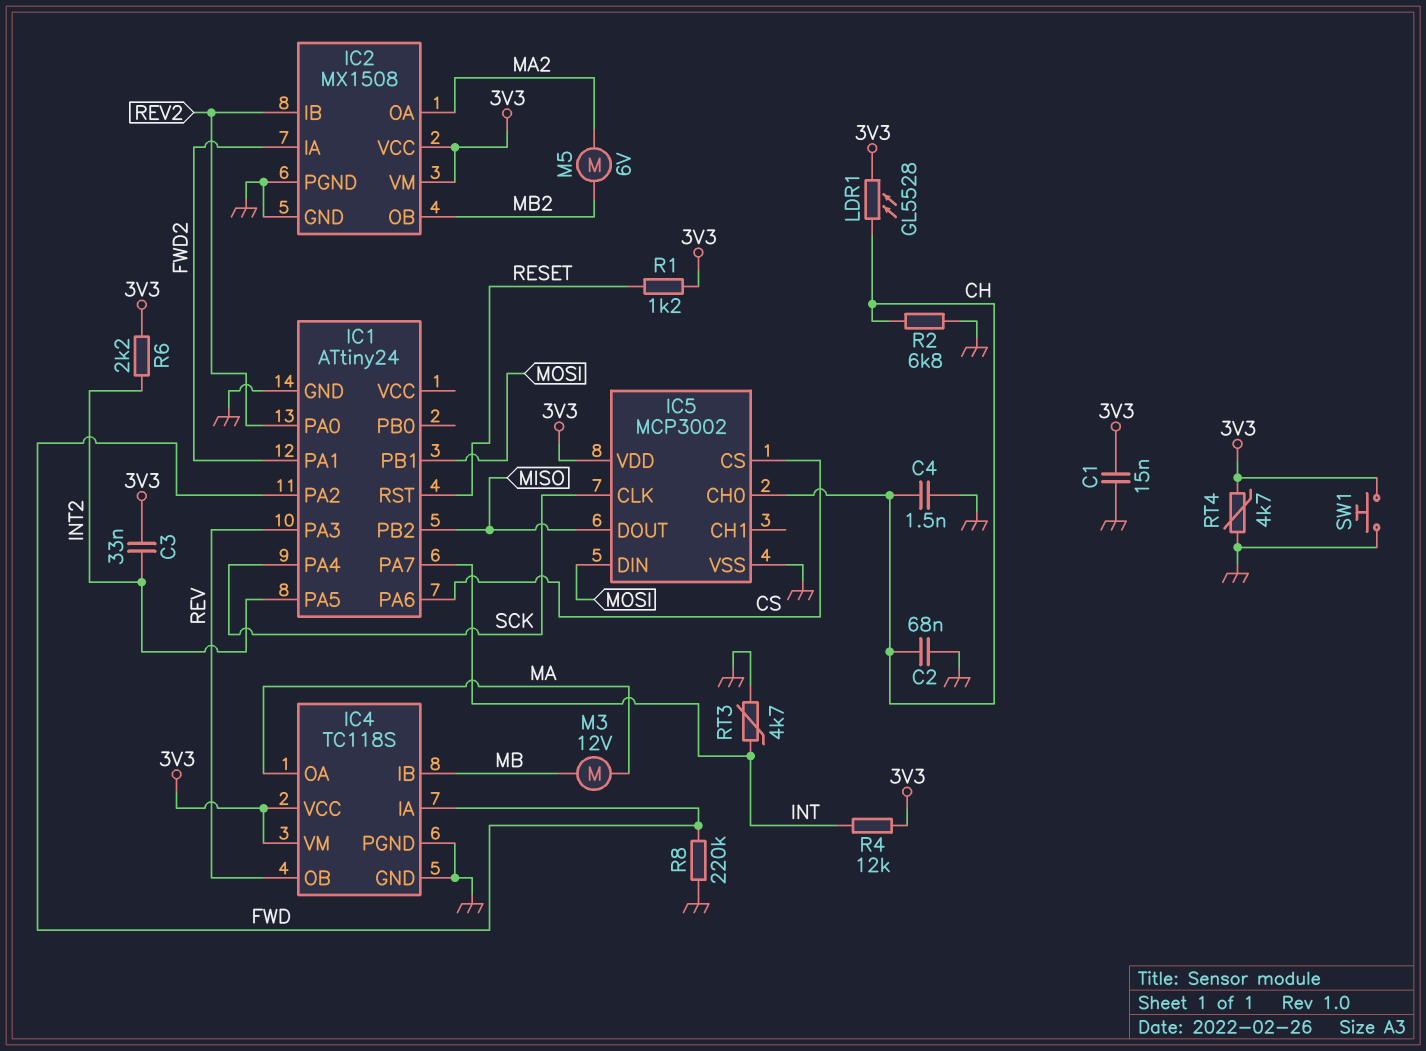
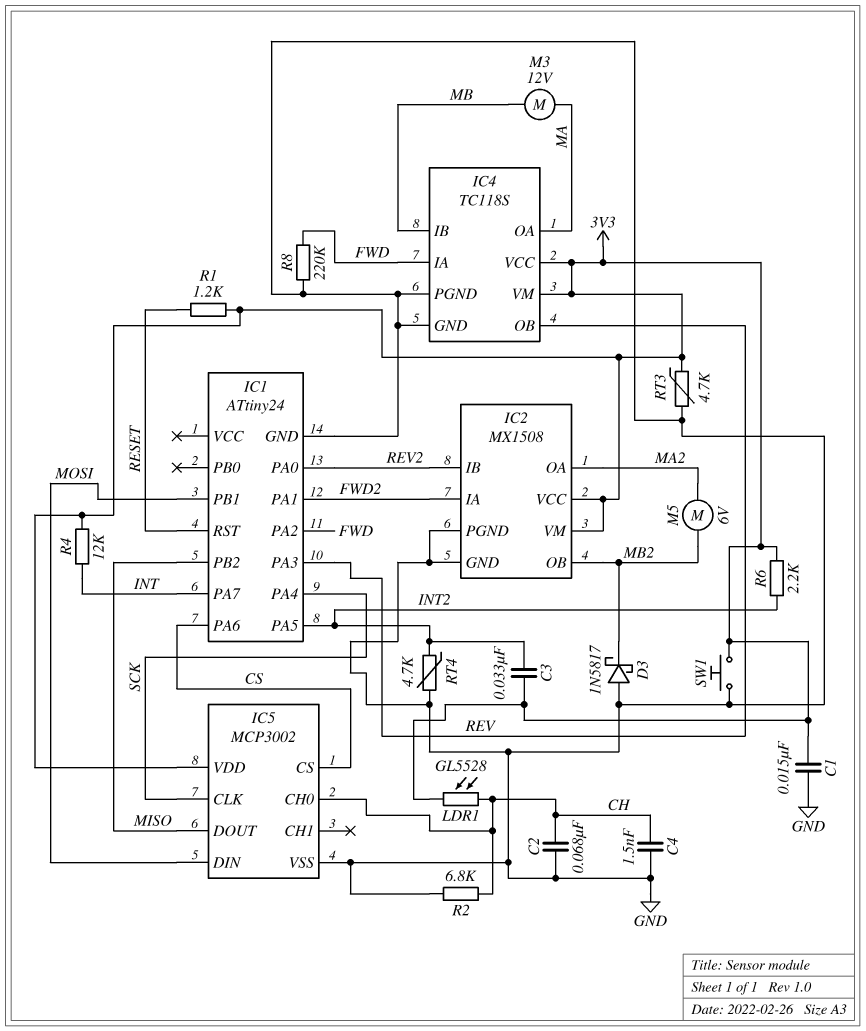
D3: none -> schottky 1N5817 (A GND, K MB2)
RT3: 4.7k (GND, INT) -> 4.7k (3V3, GND)
RT4: 4.7k (3V3, GND) -> 4.7k (GND, INT2)

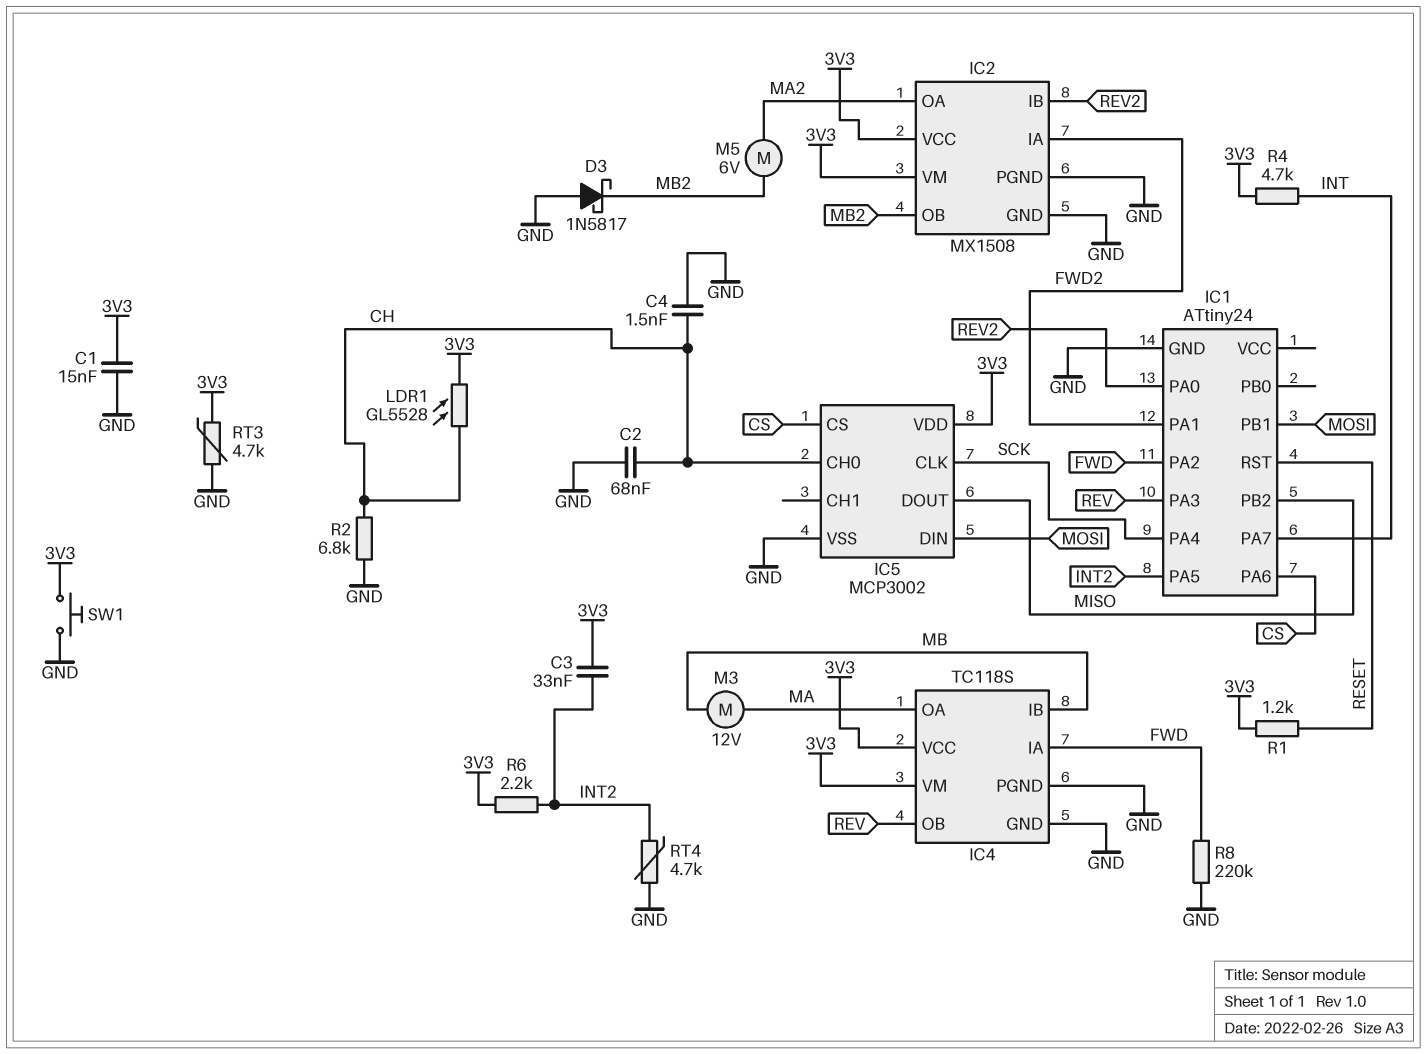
R4: 12k (3V3, INT) -> 4.7k (3V3, INT)

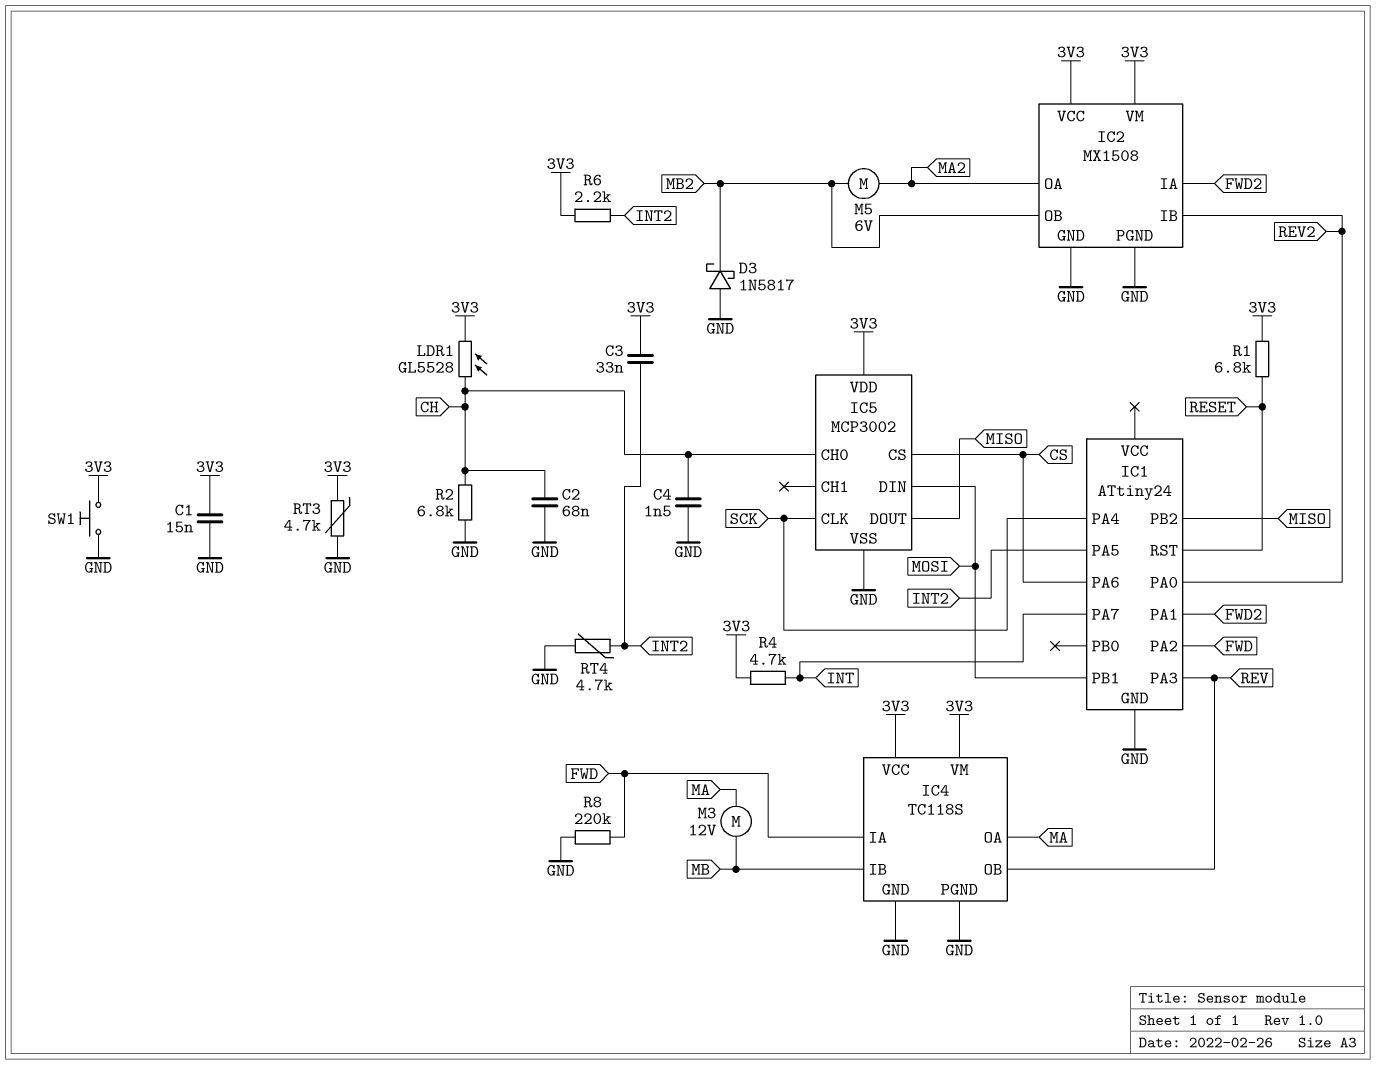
R1: 1.2k (3V3, RESET) -> 6.8k (3V3, RESET)

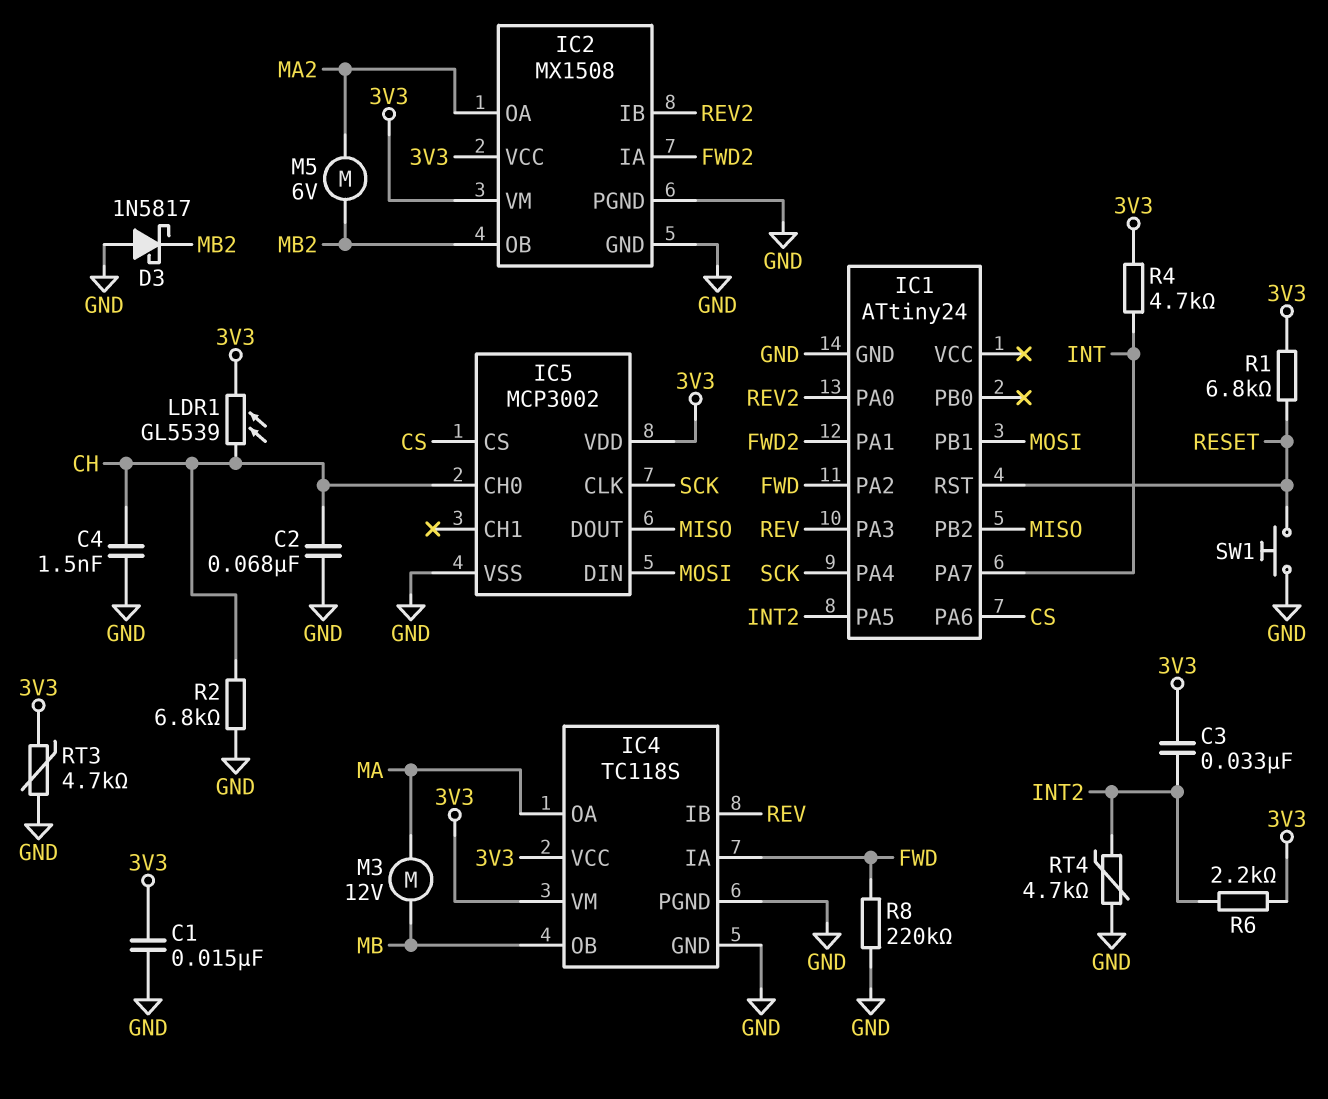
IC4 pin IB: MB -> REV
IC4 pin OB: REV -> MB
LDR1: GL5528 (3V3, CH) -> GL5539 (3V3, CH)
SW1: button (3V3, GND) -> button (GND, RESET)

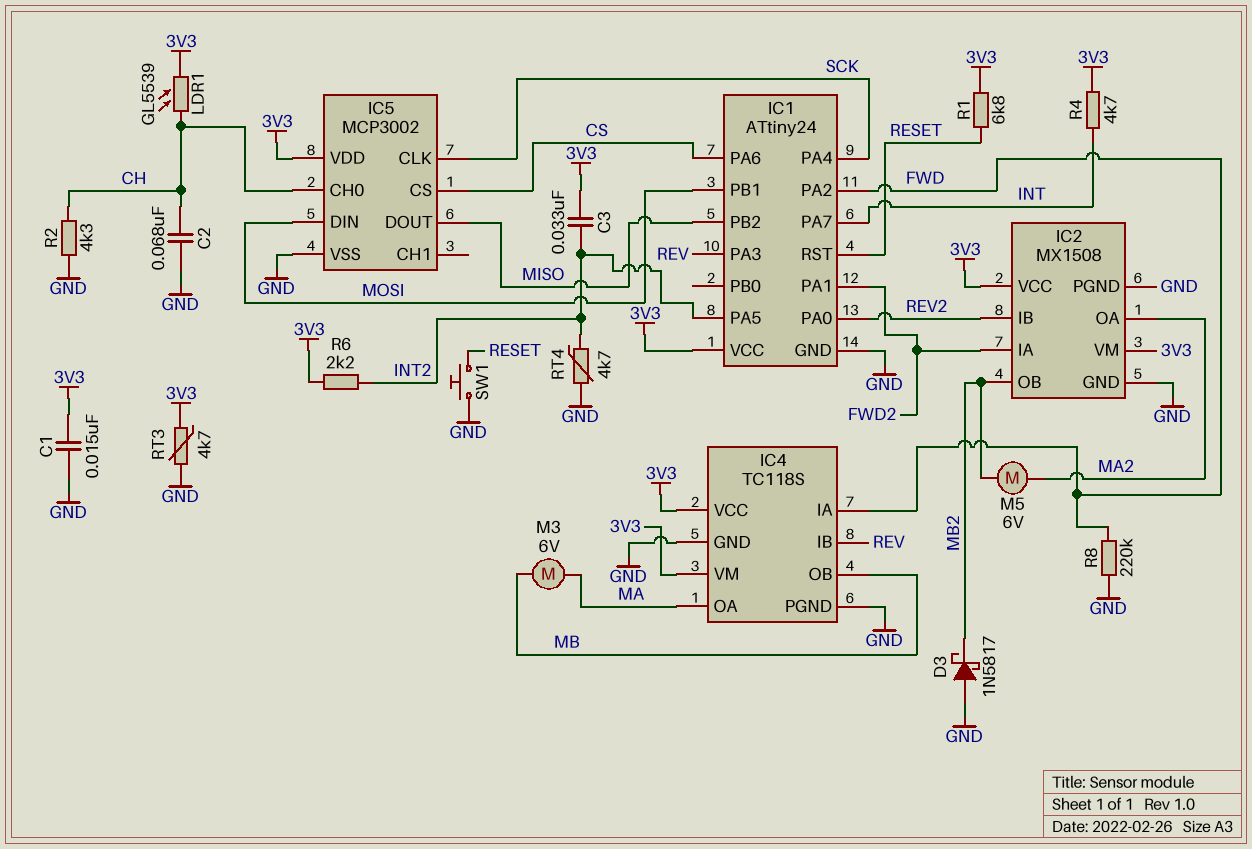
C4: 1.5nF (CH, GND) -> none
IC1 pin VCC: none -> 3V3
M3: motor 12V (MA, MB) -> motor 6V (MA, MB)
R2: 6.8k (CH, GND) -> 4.3k (CH, GND)

